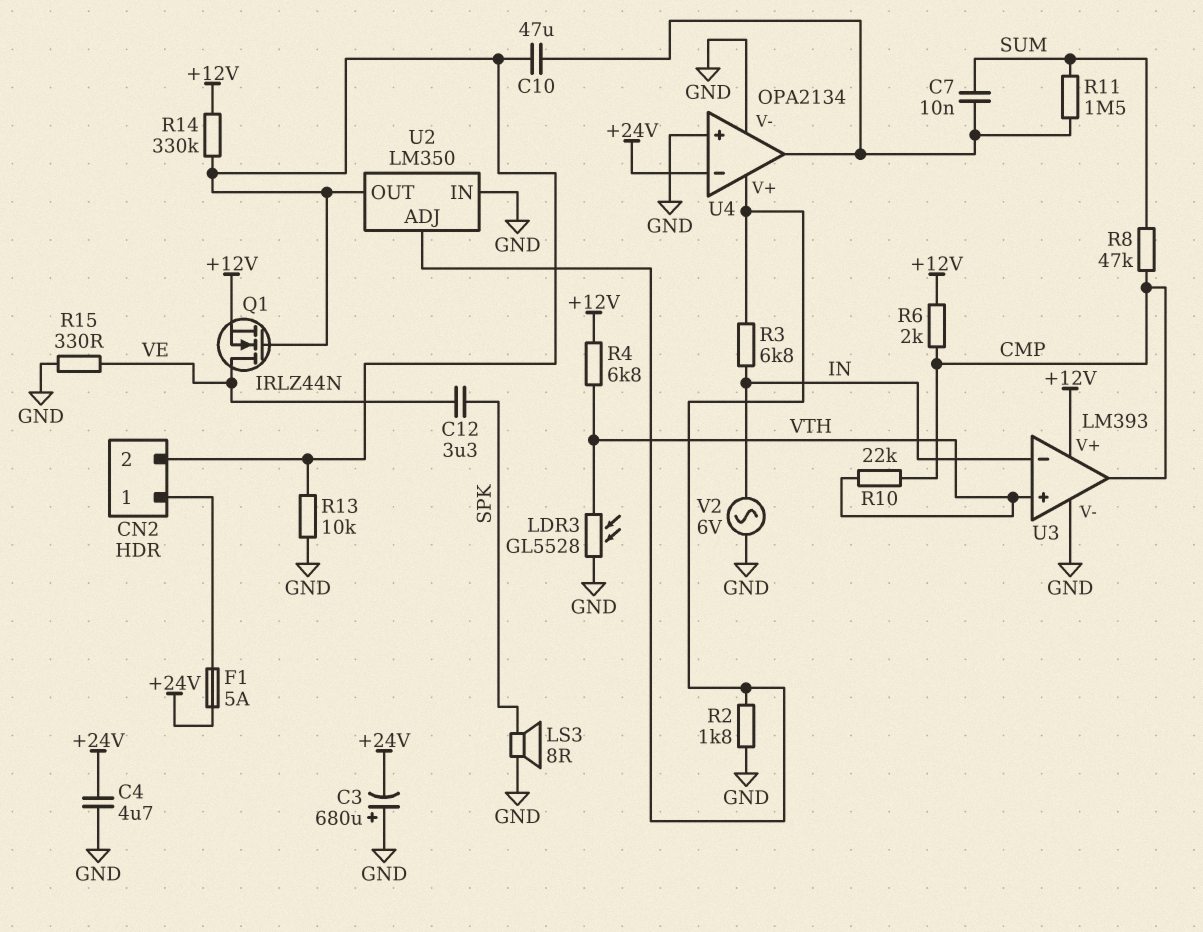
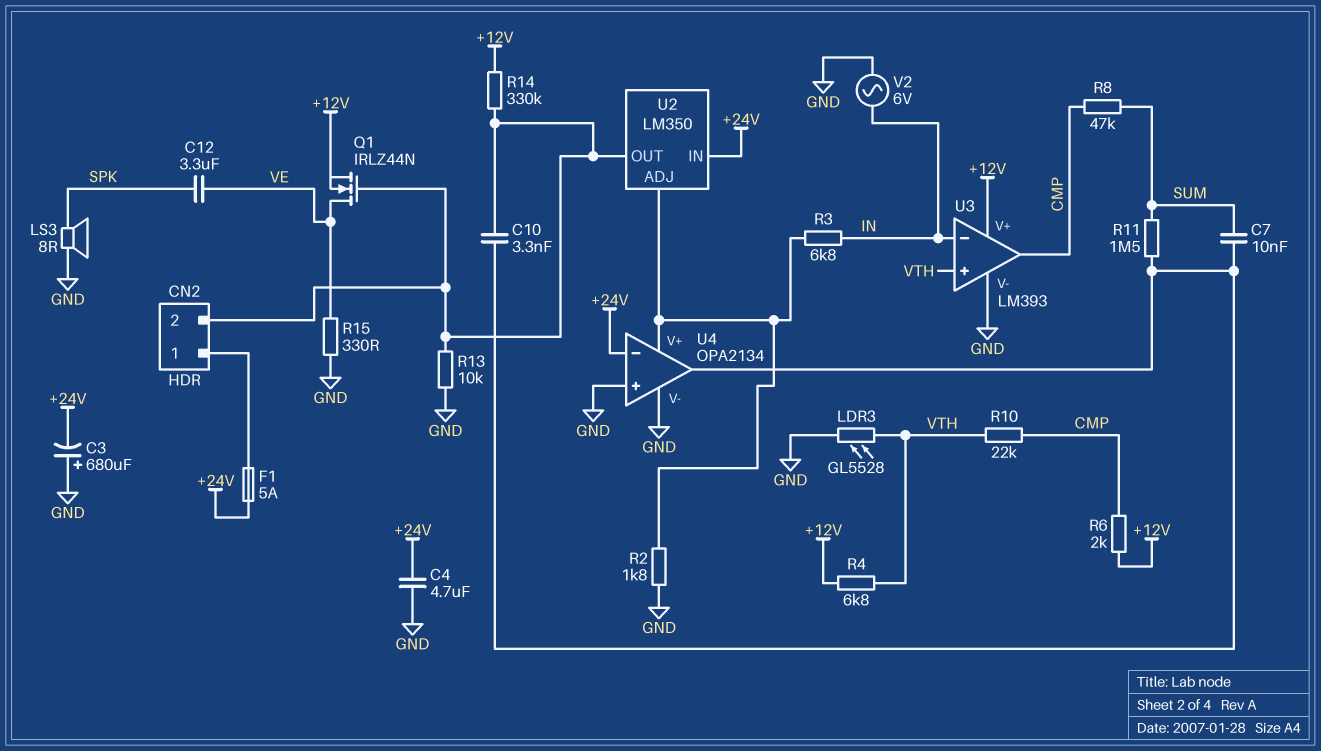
C10: 47uF (CN2/2, U4/out) -> 3.3nF (CN2/2, U4/out)
U2 pin IN: GND -> +24V

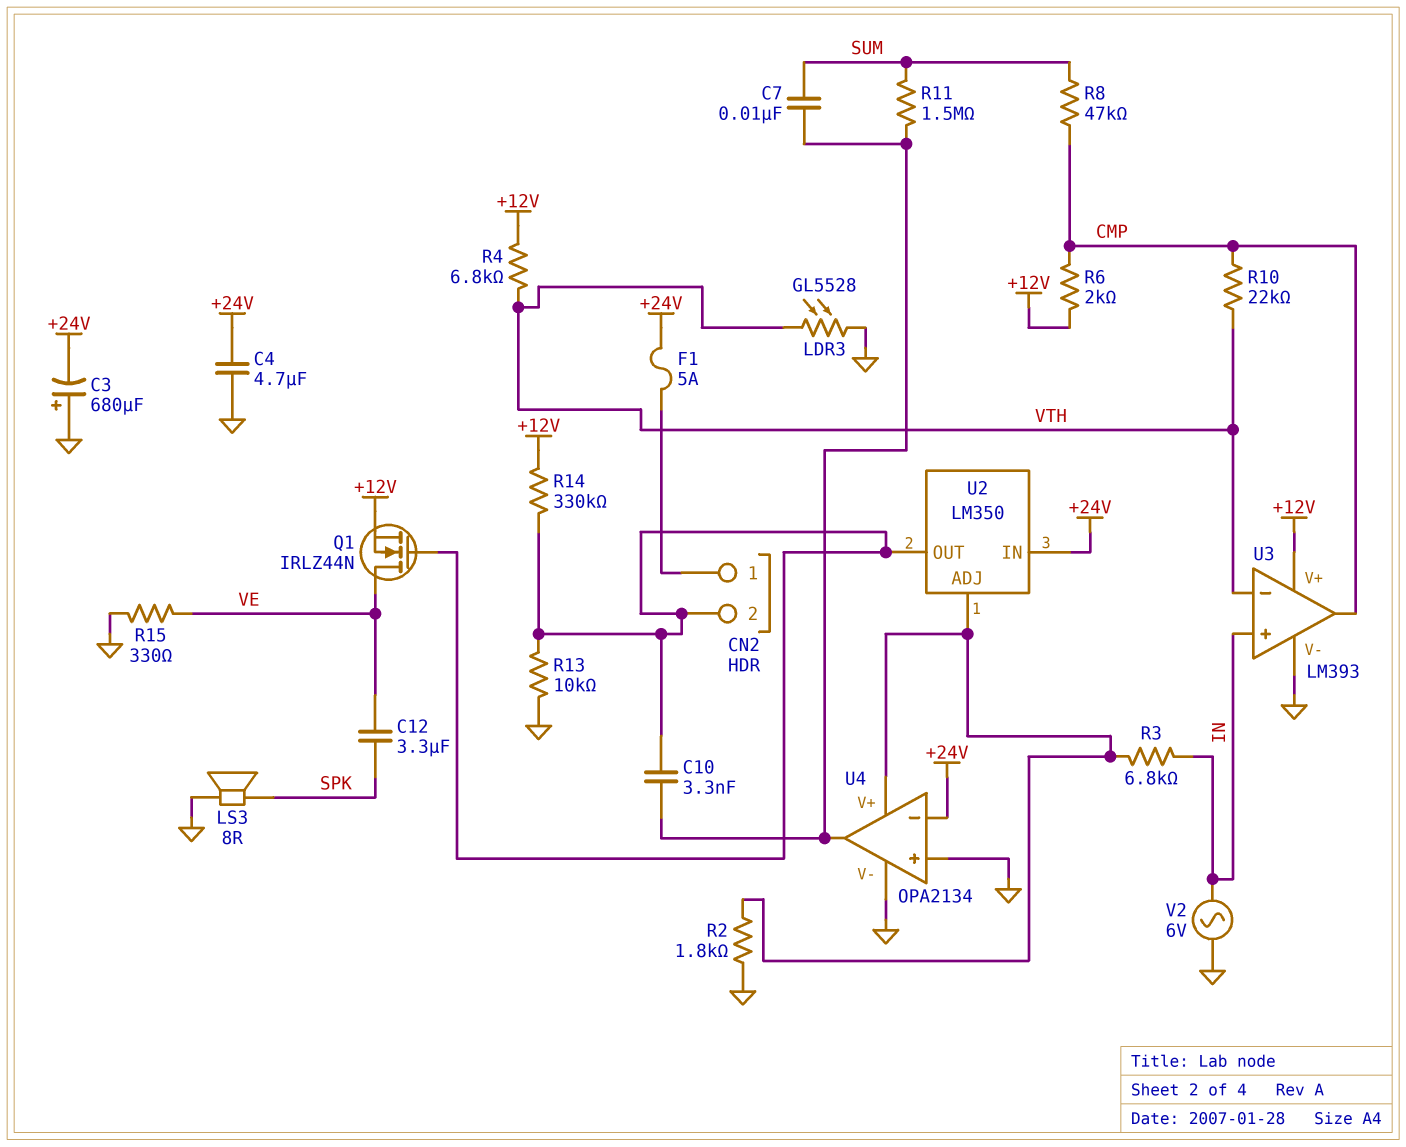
U3 pin in+: VTH -> IN
U3 pin in-: IN -> VTH

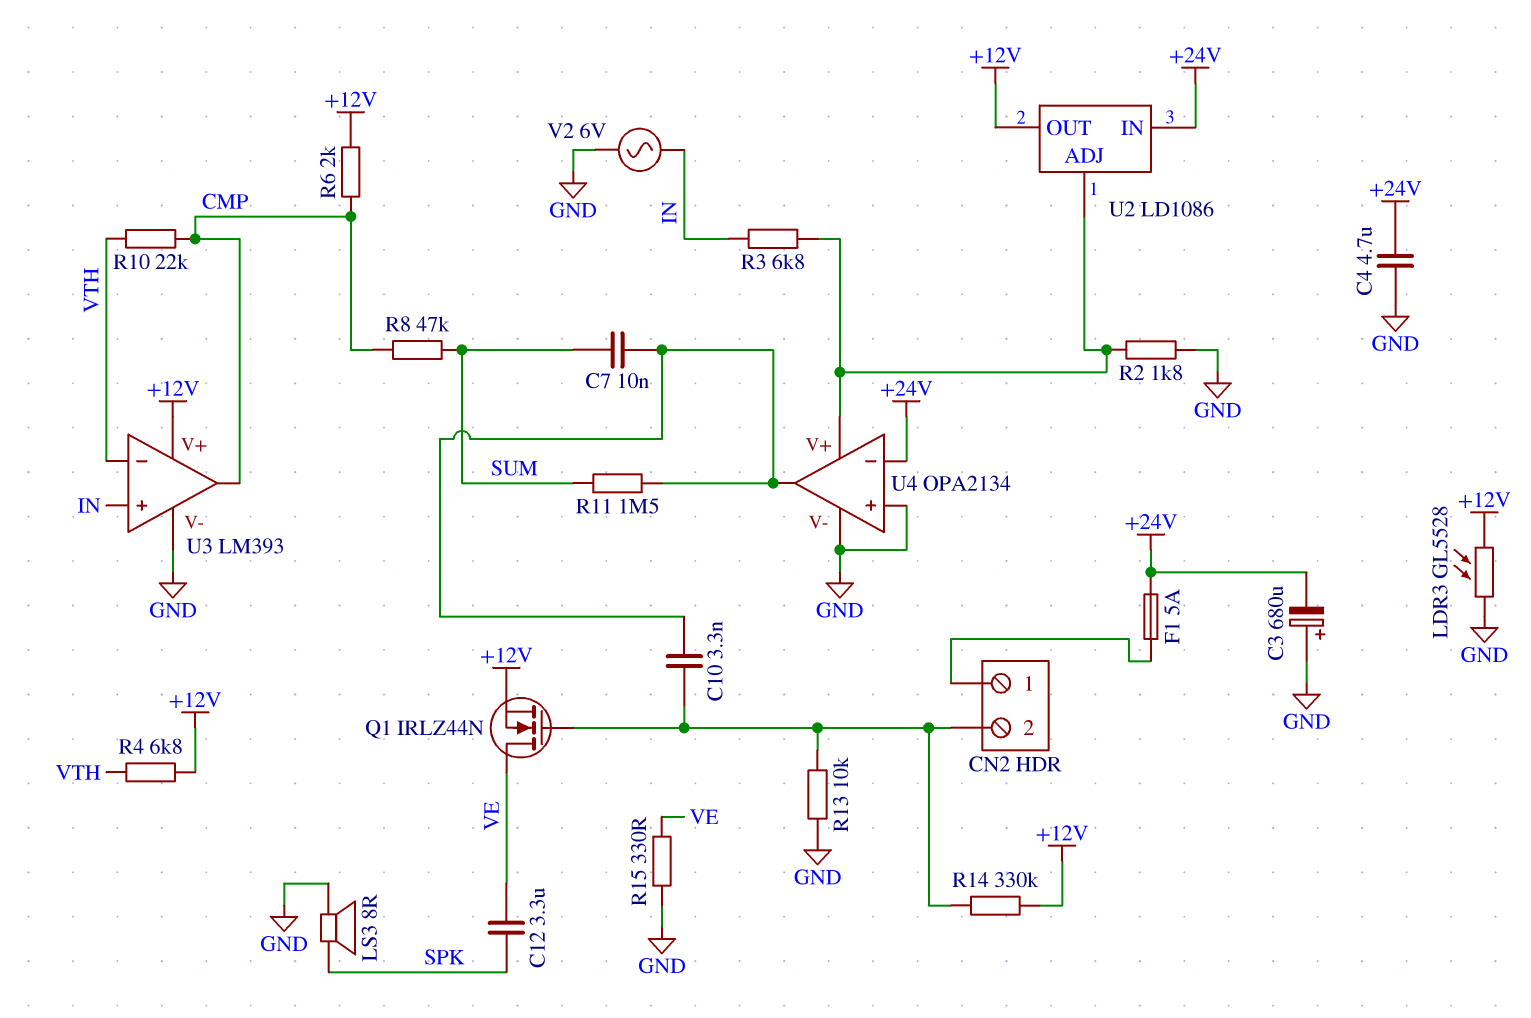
LDR3: GL5528 (GND, VTH) -> GL5528 (+12V, GND)
U2: LM350 -> LD1086
U2 pin OUT: CN2/2 -> +12V

